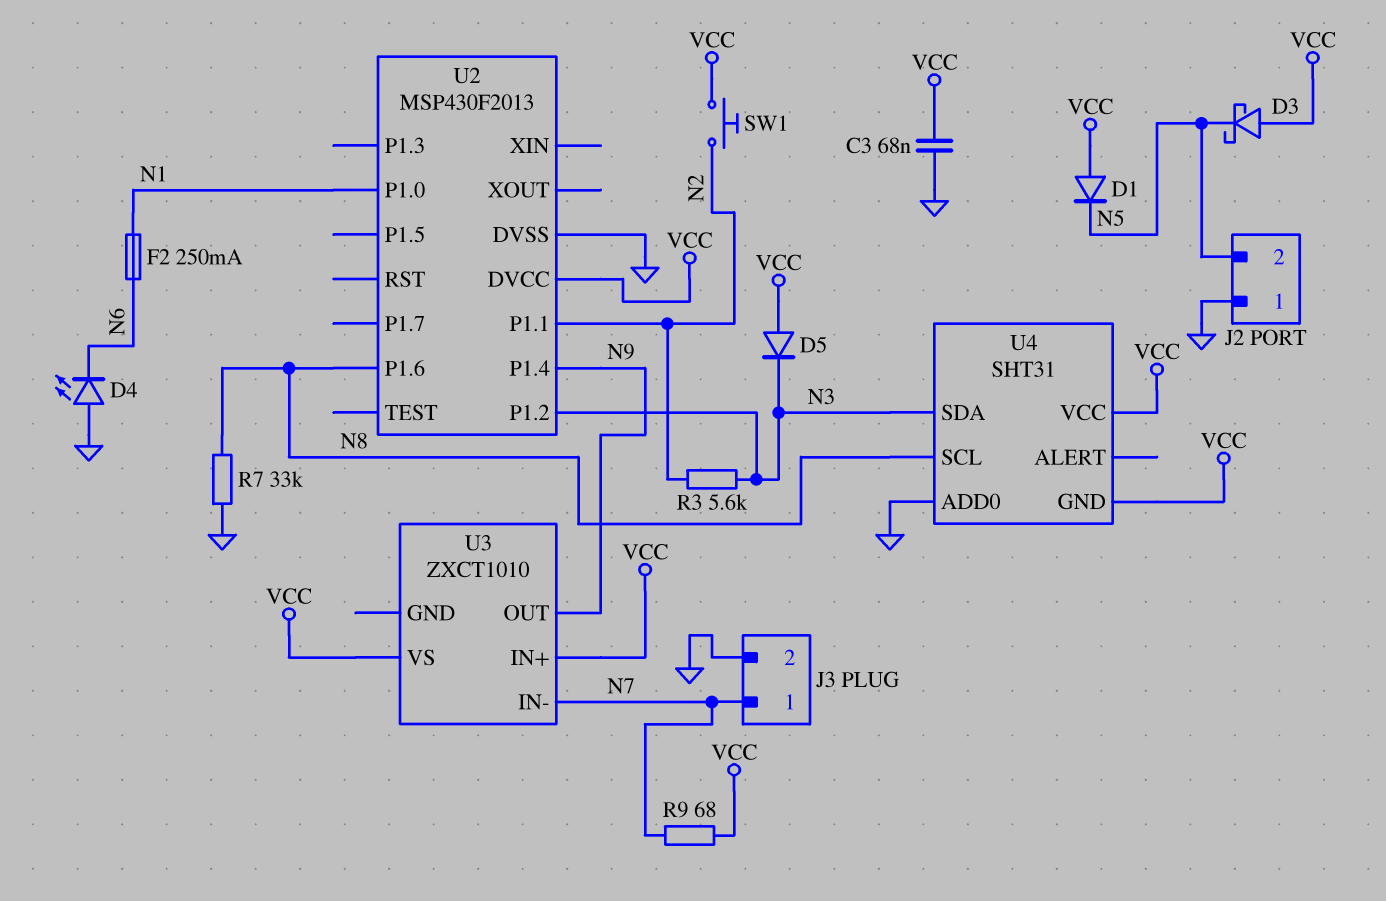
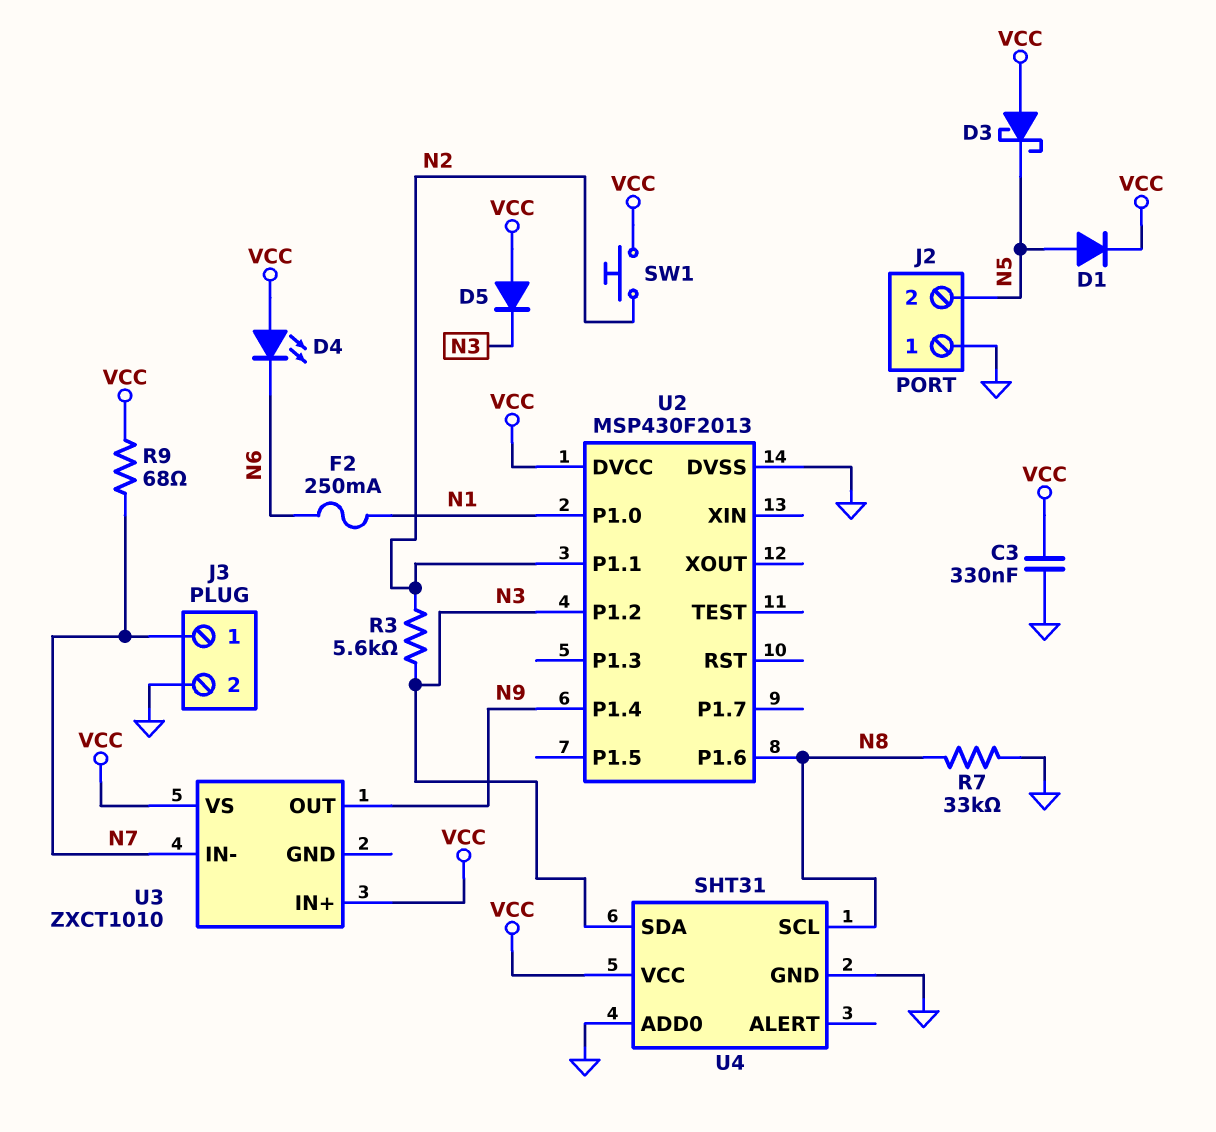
C3: 68nF (GND, VCC) -> 330nF (GND, VCC)
D1: diode (A VCC, K N5) -> diode (A N5, K VCC)
D4: LED (A GND, K N6) -> LED (A VCC, K N6)
U4 pin GND: VCC -> GND

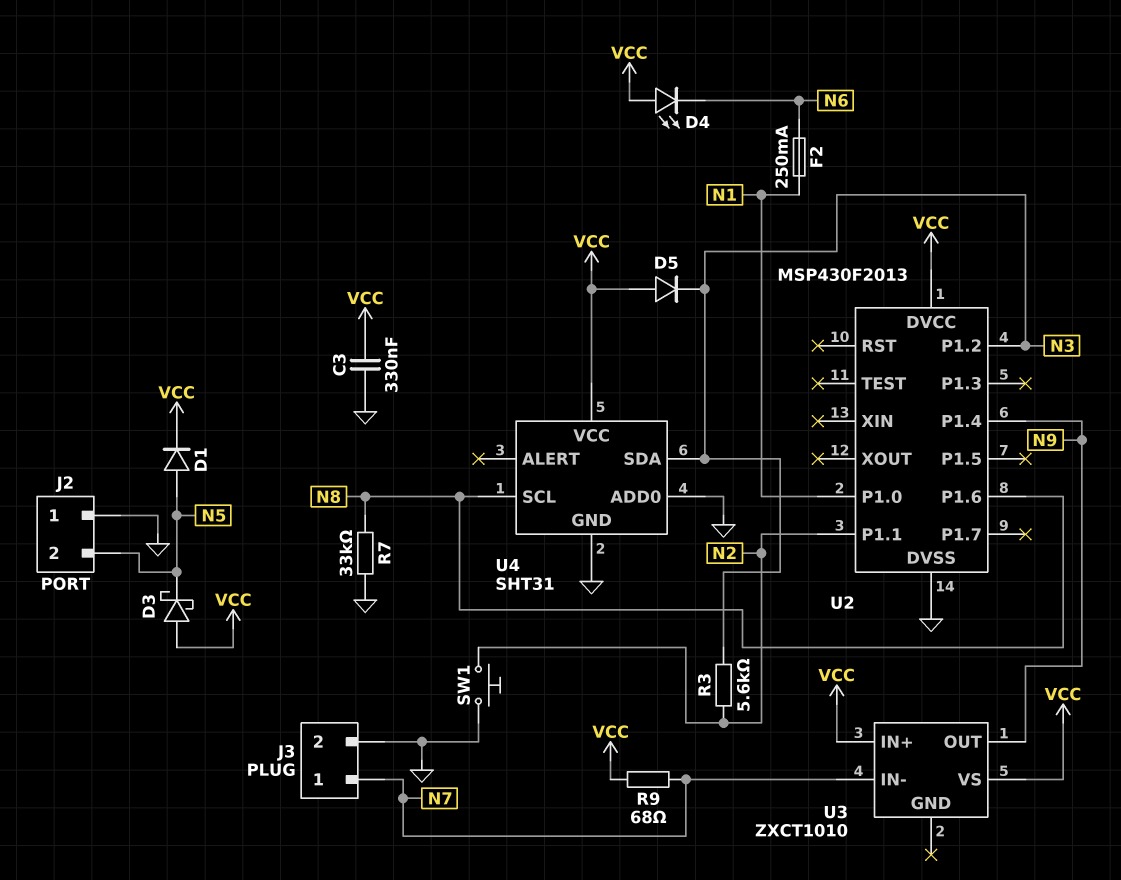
SW1: button (N2, VCC) -> button (GND, N2)

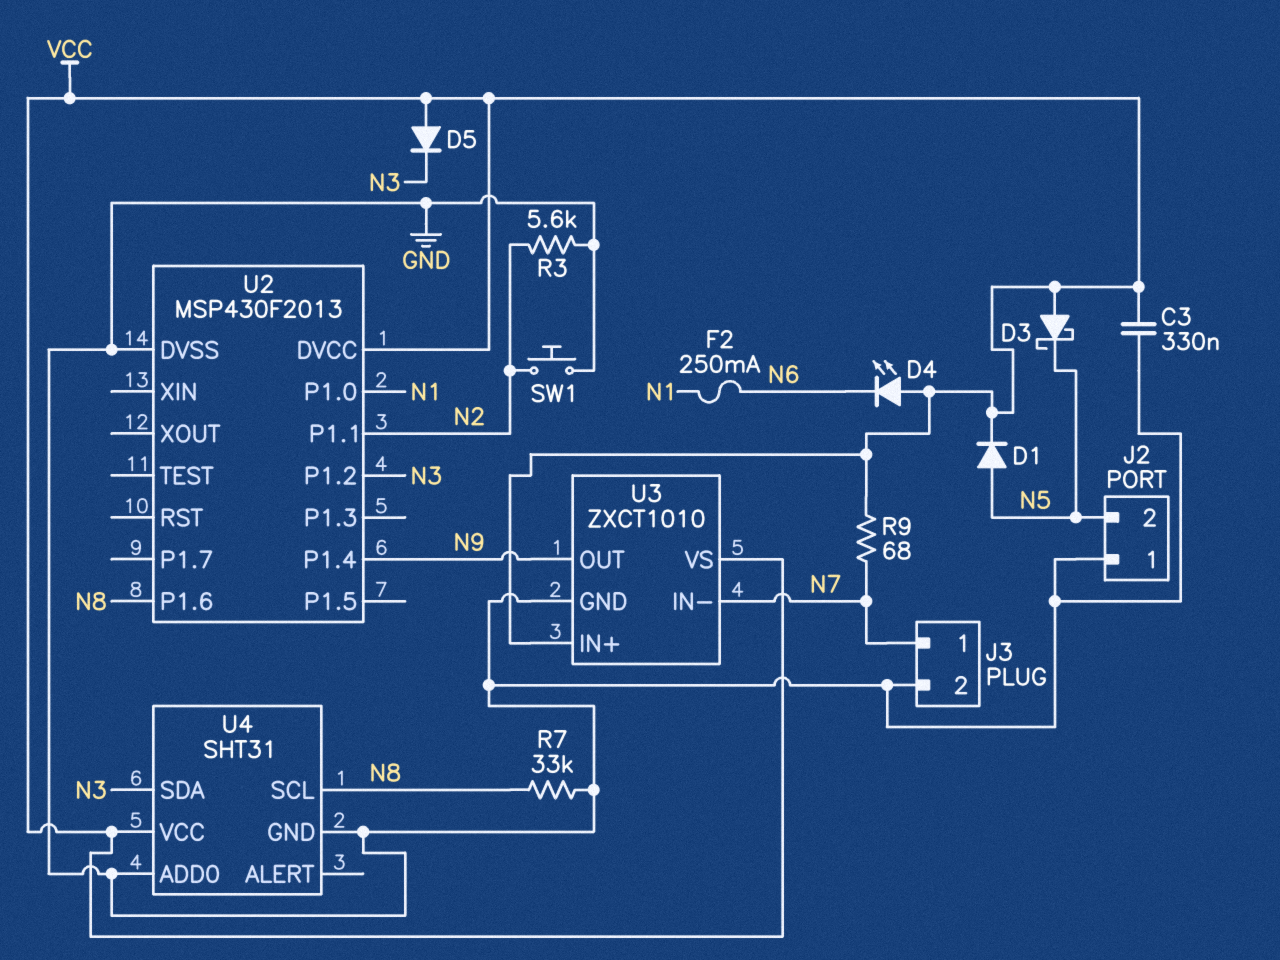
R3: 5.6k (N2, N3) -> 5.6k (GND, N2)
U3 pin GND: none -> GND

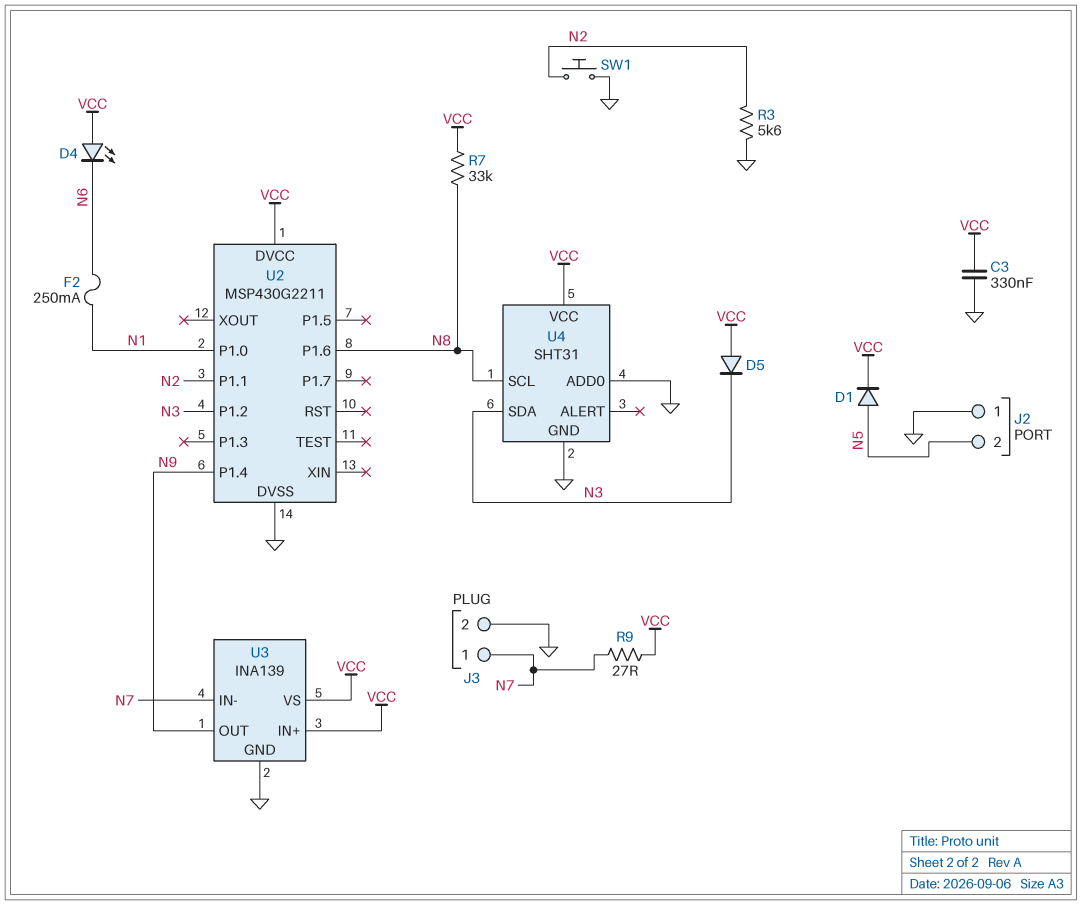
D3: schottky (A VCC, K N5) -> none
R7: 33k (GND, N8) -> 33k (N8, VCC)
R9: 68 (N7, VCC) -> 27 (N7, VCC)
U2: MSP430F2013 -> MSP430G2211
U3: ZXCT1010 -> INA139

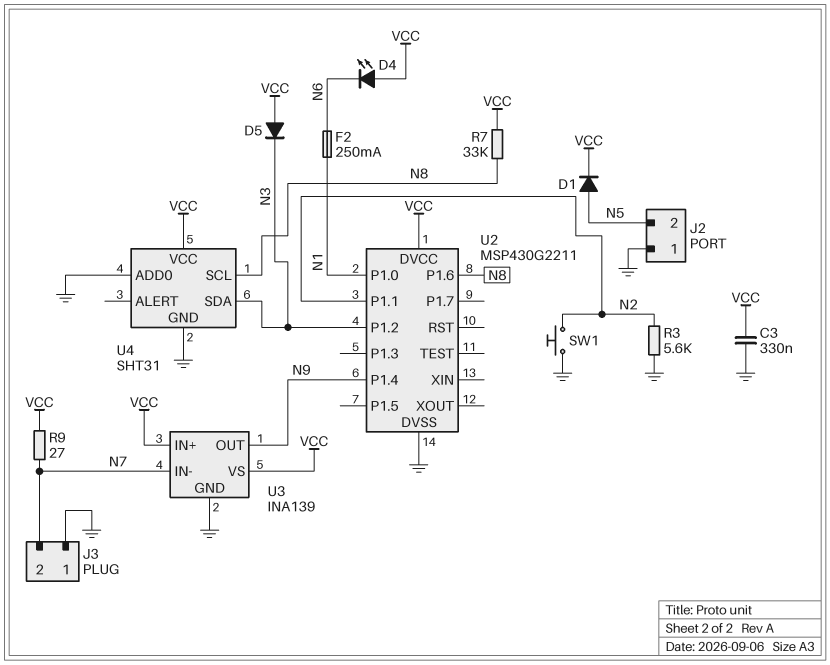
J3 pin 1: N7 -> GND
J3 pin 2: GND -> N7

